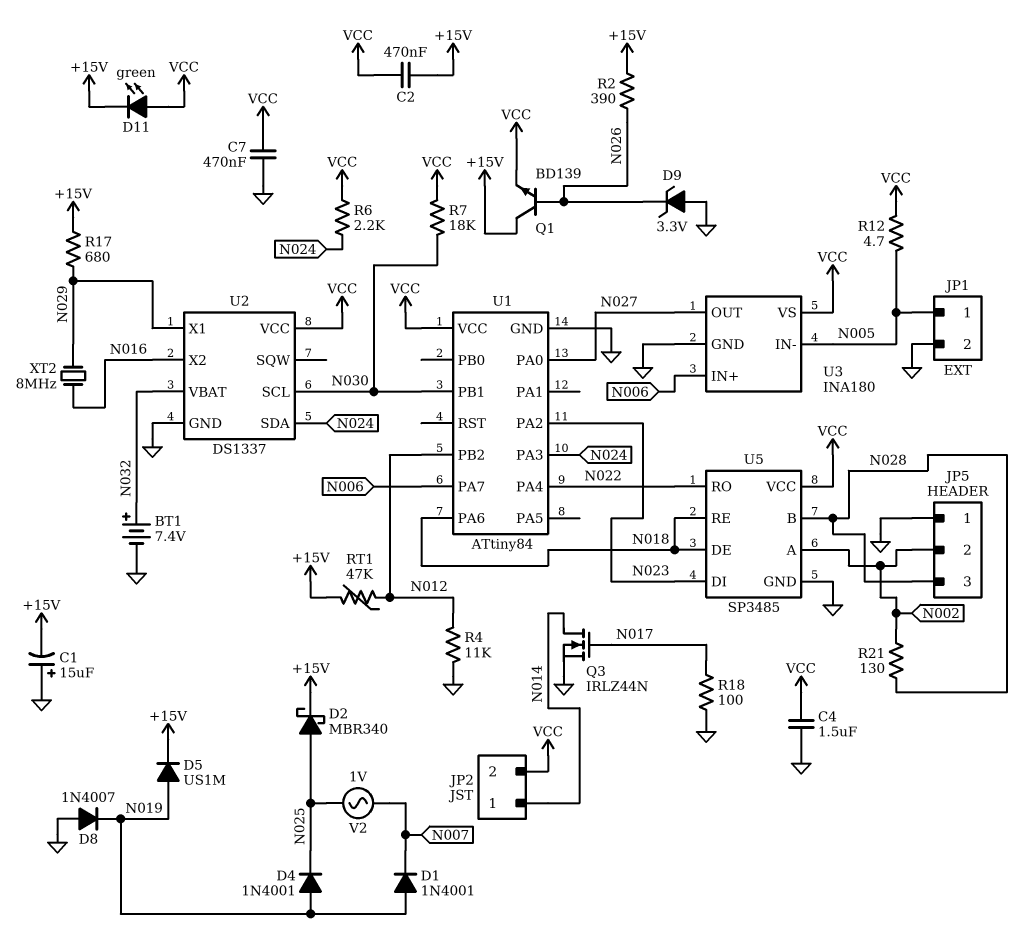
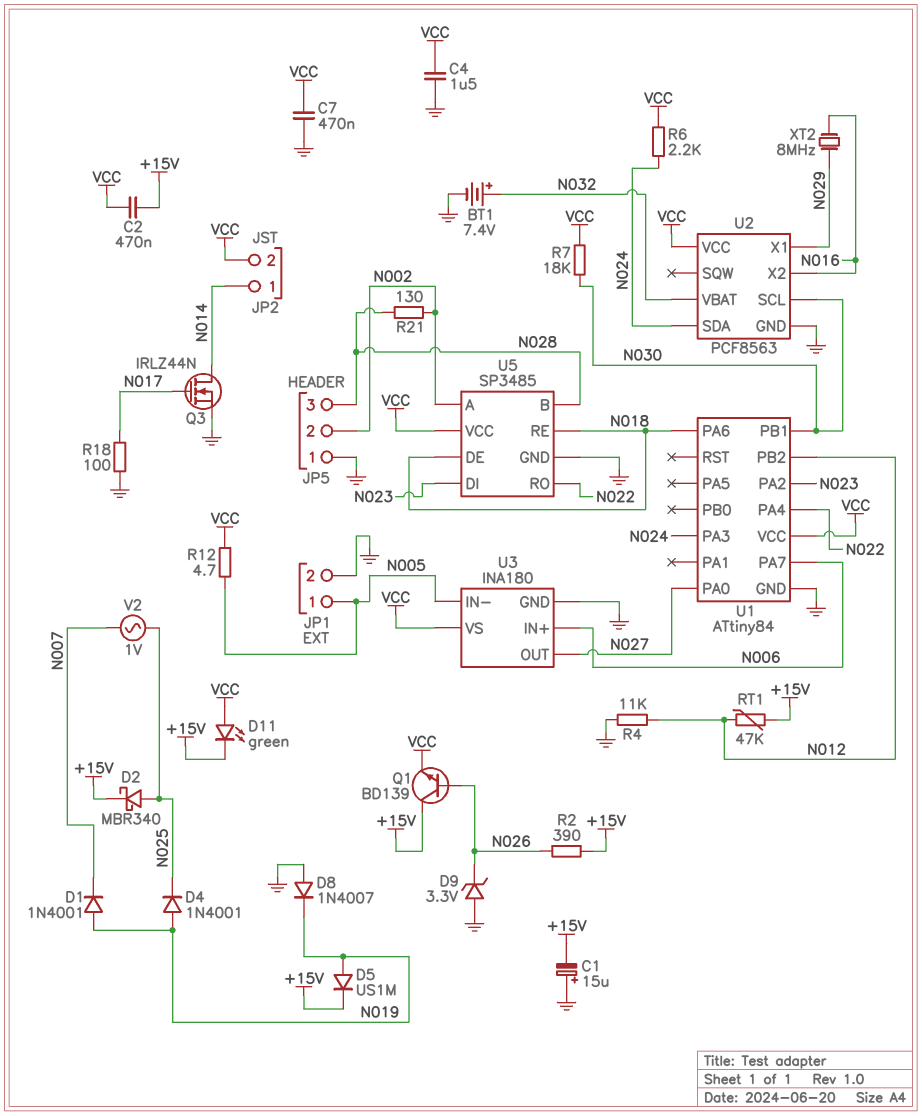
R17: 680 (+15V, N029) -> none
U2: DS1337 -> PCF8563

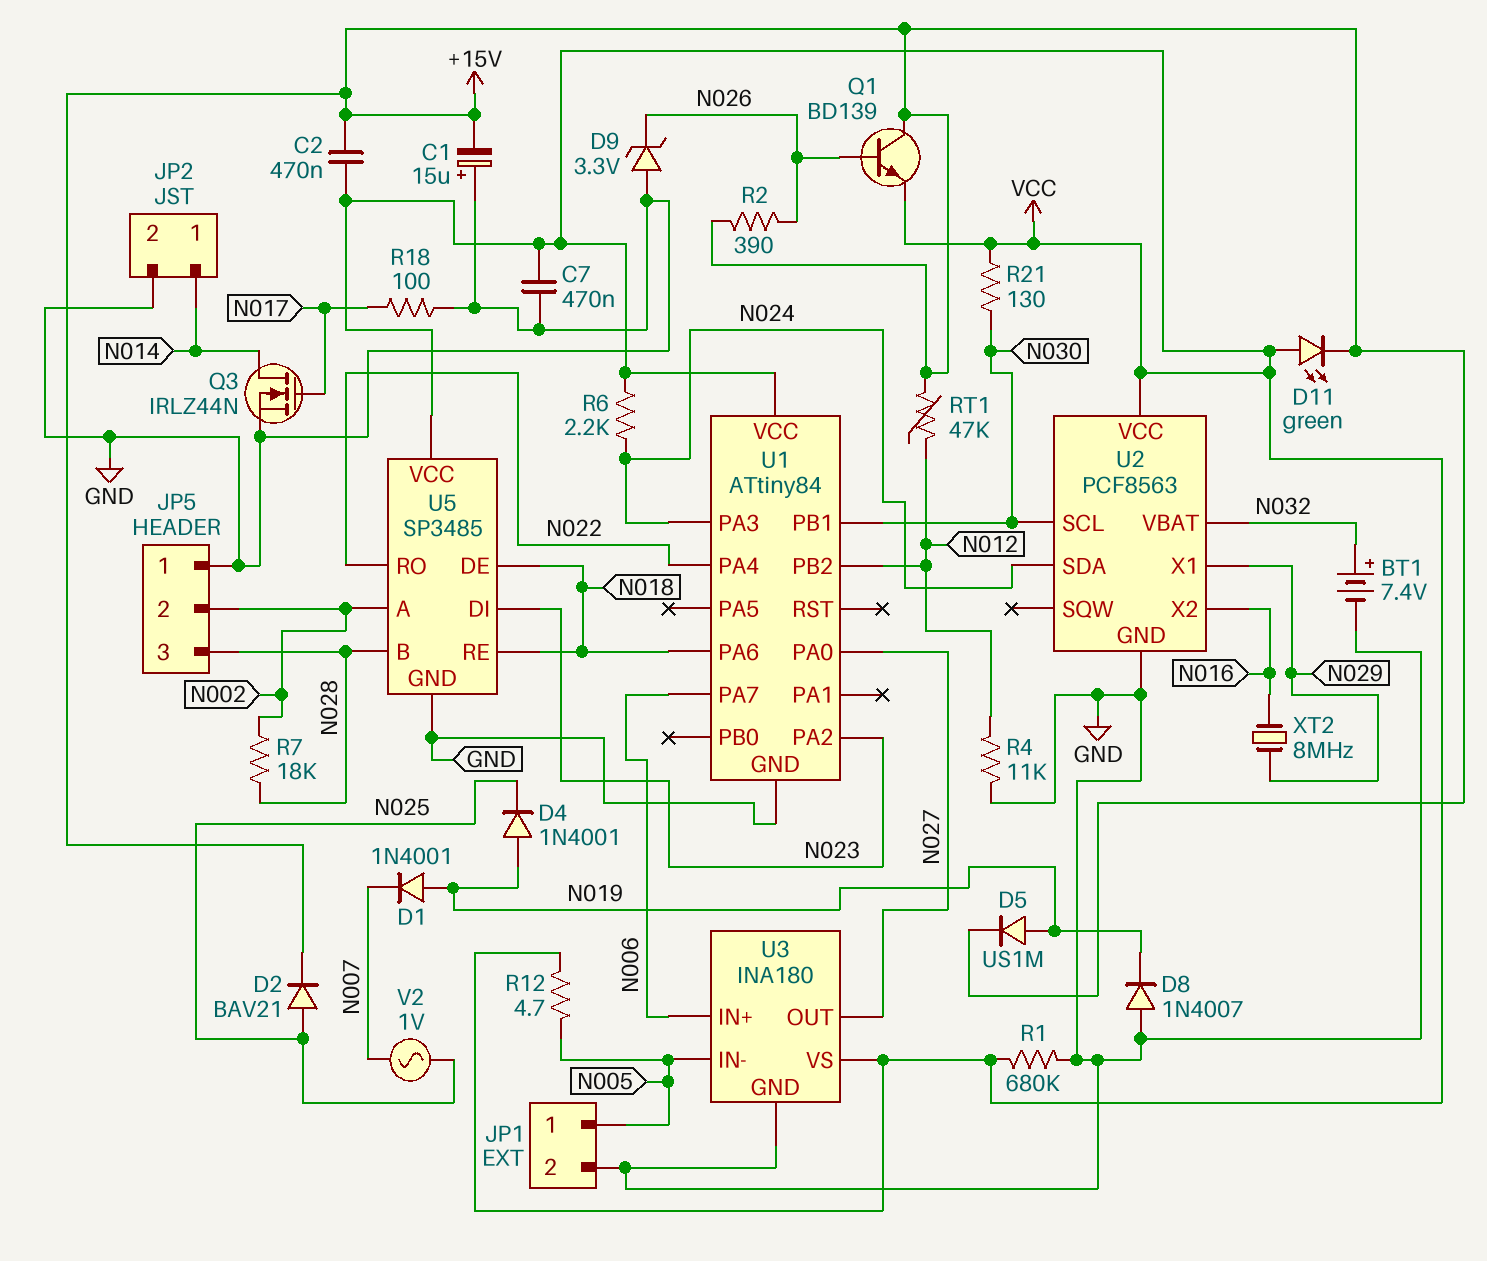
C4: 1.5uF (GND, VCC) -> none
D2: schottky MBR340 (A N025, K +15V) -> diode BAV21 (A N025, K +15V)
JP2 pin 2: VCC -> GND
R1: none -> 680k (GND, VCC)
R7: 18k (N030, VCC) -> 18k (N002, N028)
R21: 130 (N002, N028) -> 130 (N030, VCC)

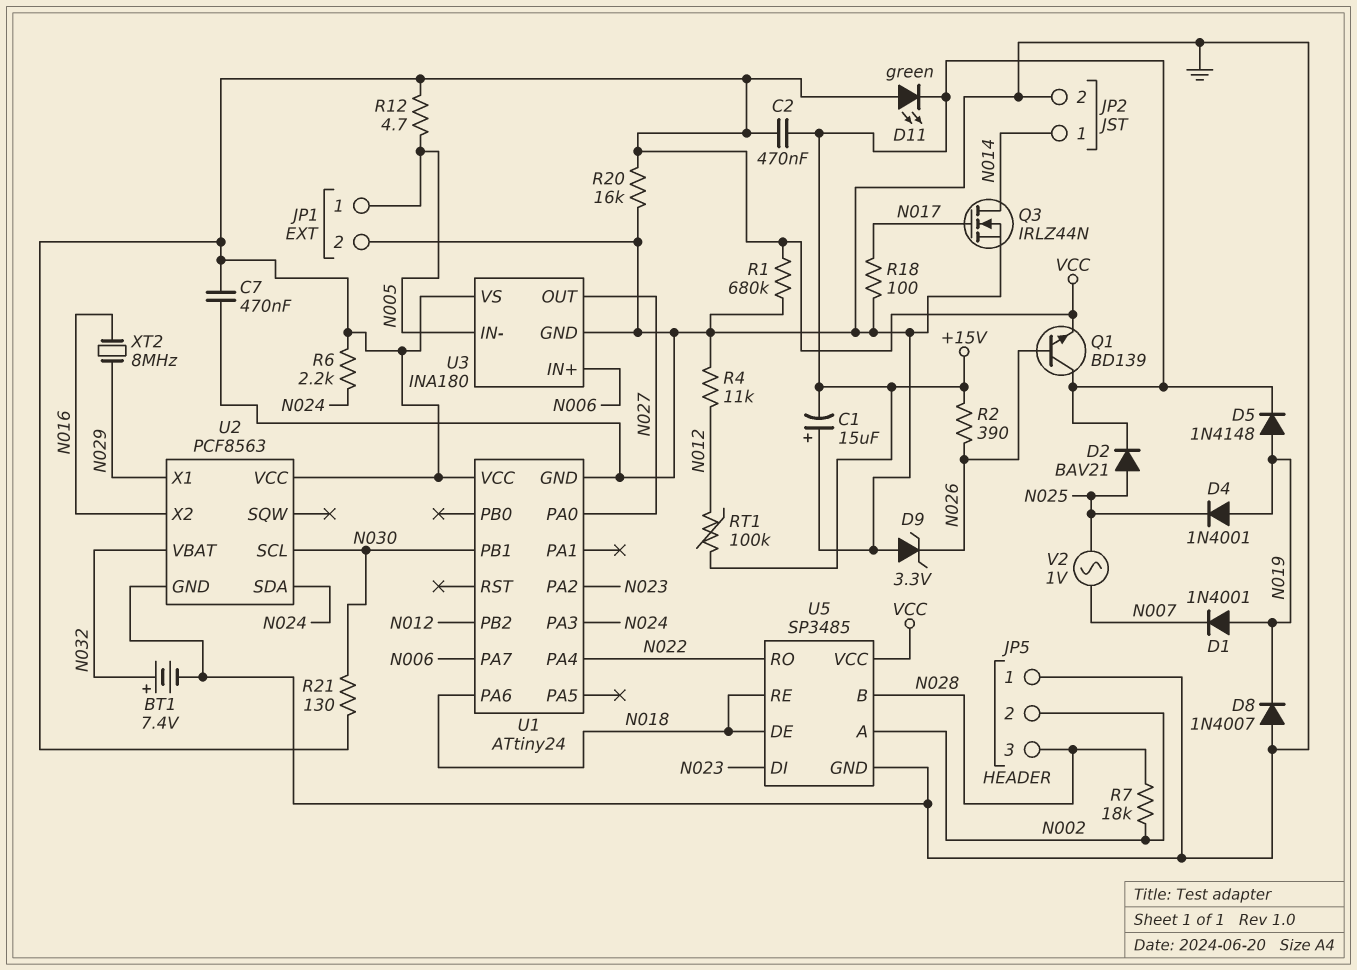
D5: diode US1M (A N019, K +15V) -> diode 1N4148 (A N019, K +15V)
R20: none -> 16k (GND, VCC)
RT1: 47k (+15V, N012) -> 100k (+15V, N012)
U1: ATtiny84 -> ATtiny24

